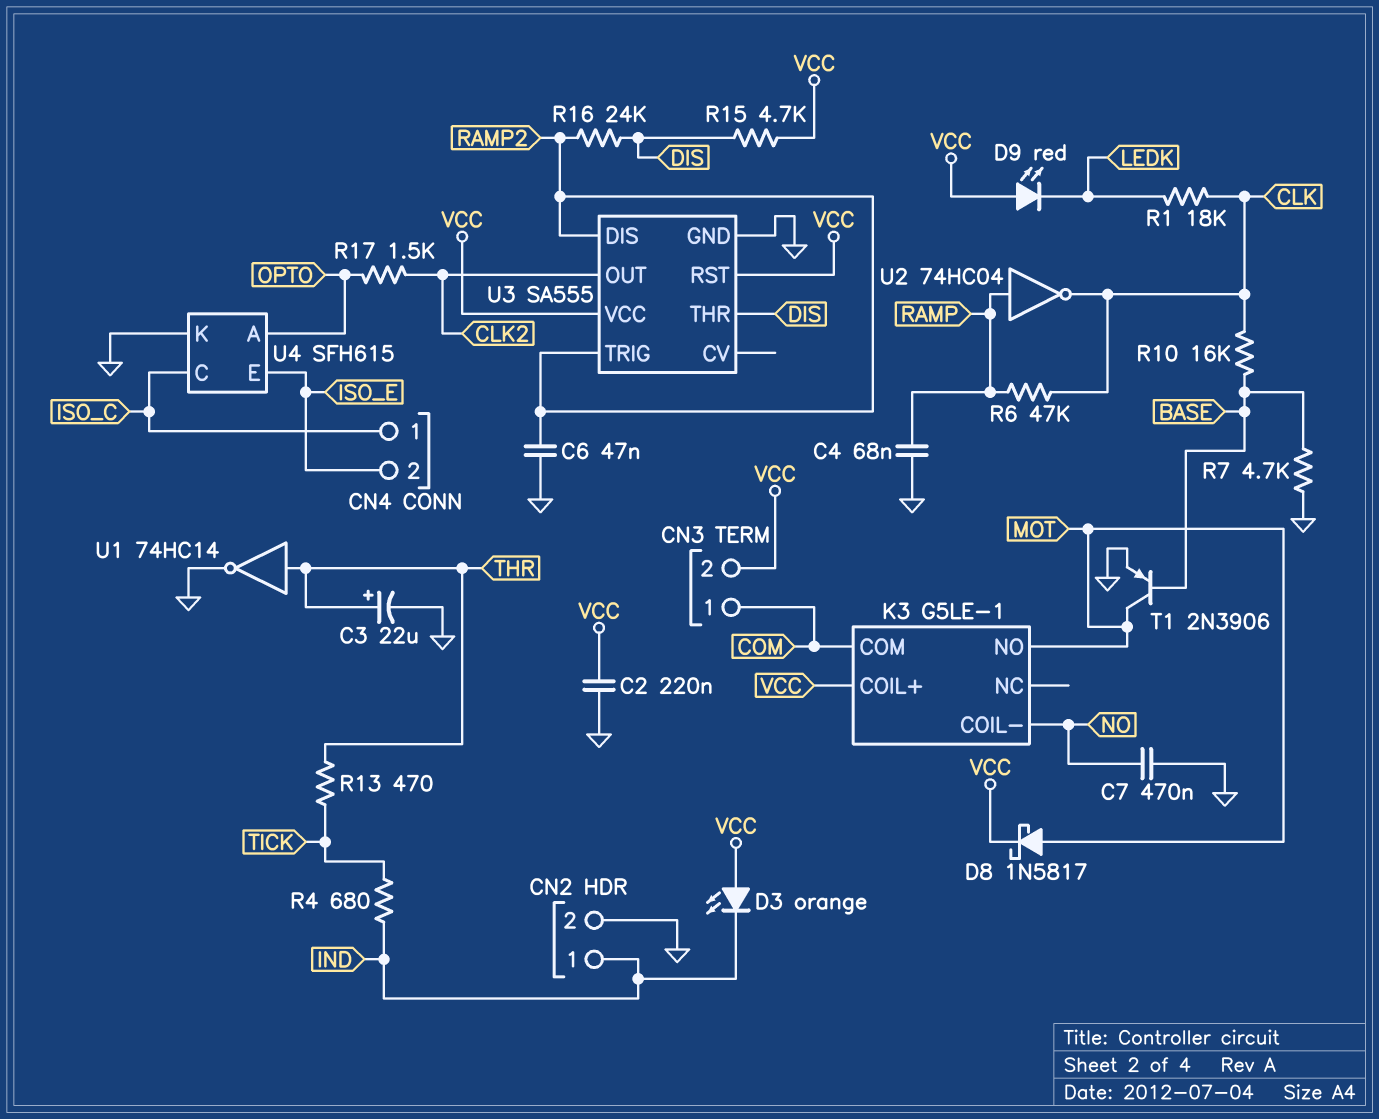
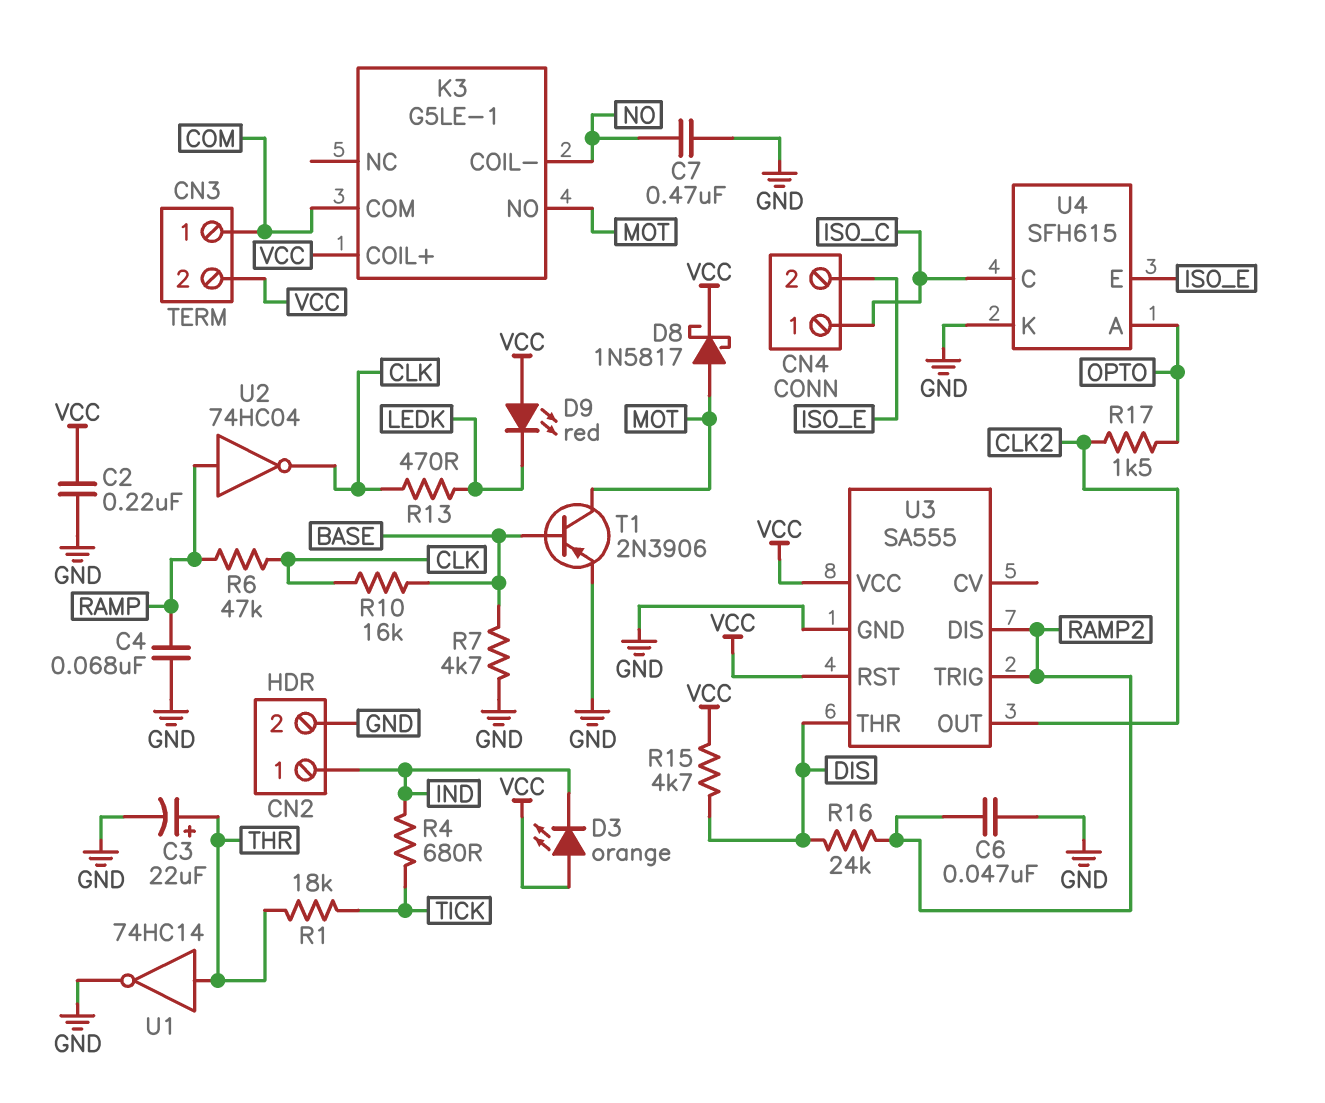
R1: 18k (CLK, LEDK) -> 18k (THR, TICK)
R13: 470 (THR, TICK) -> 470 (CLK, LEDK)

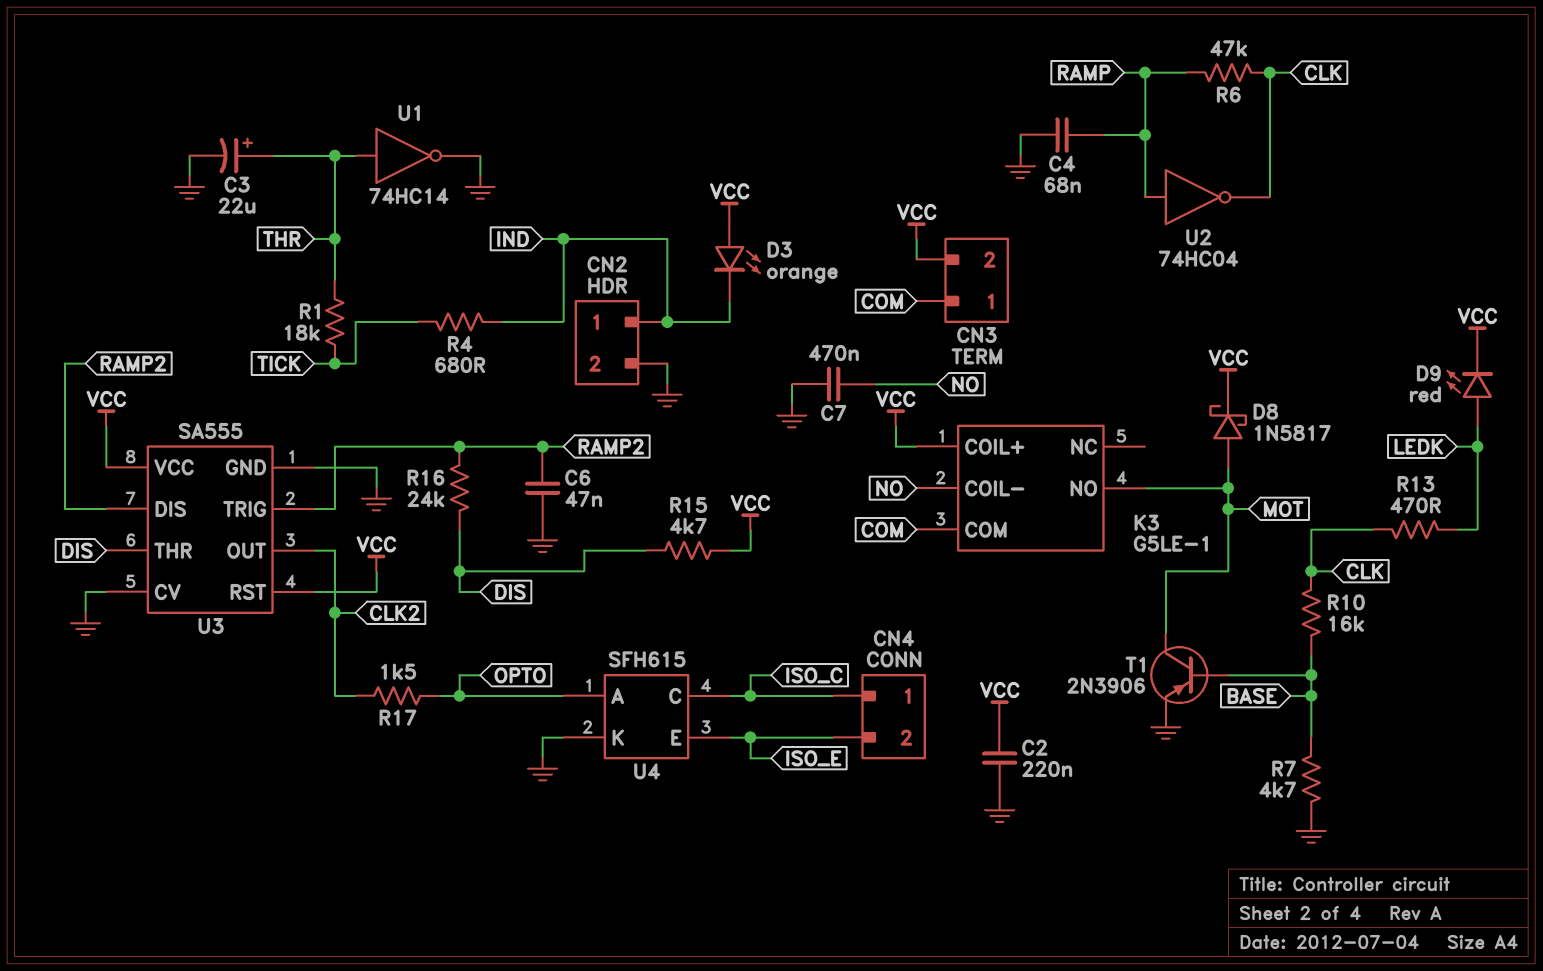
D9: LED red (A VCC, K LEDK) -> LED red (A LEDK, K VCC)
U3 pin CV: none -> GND

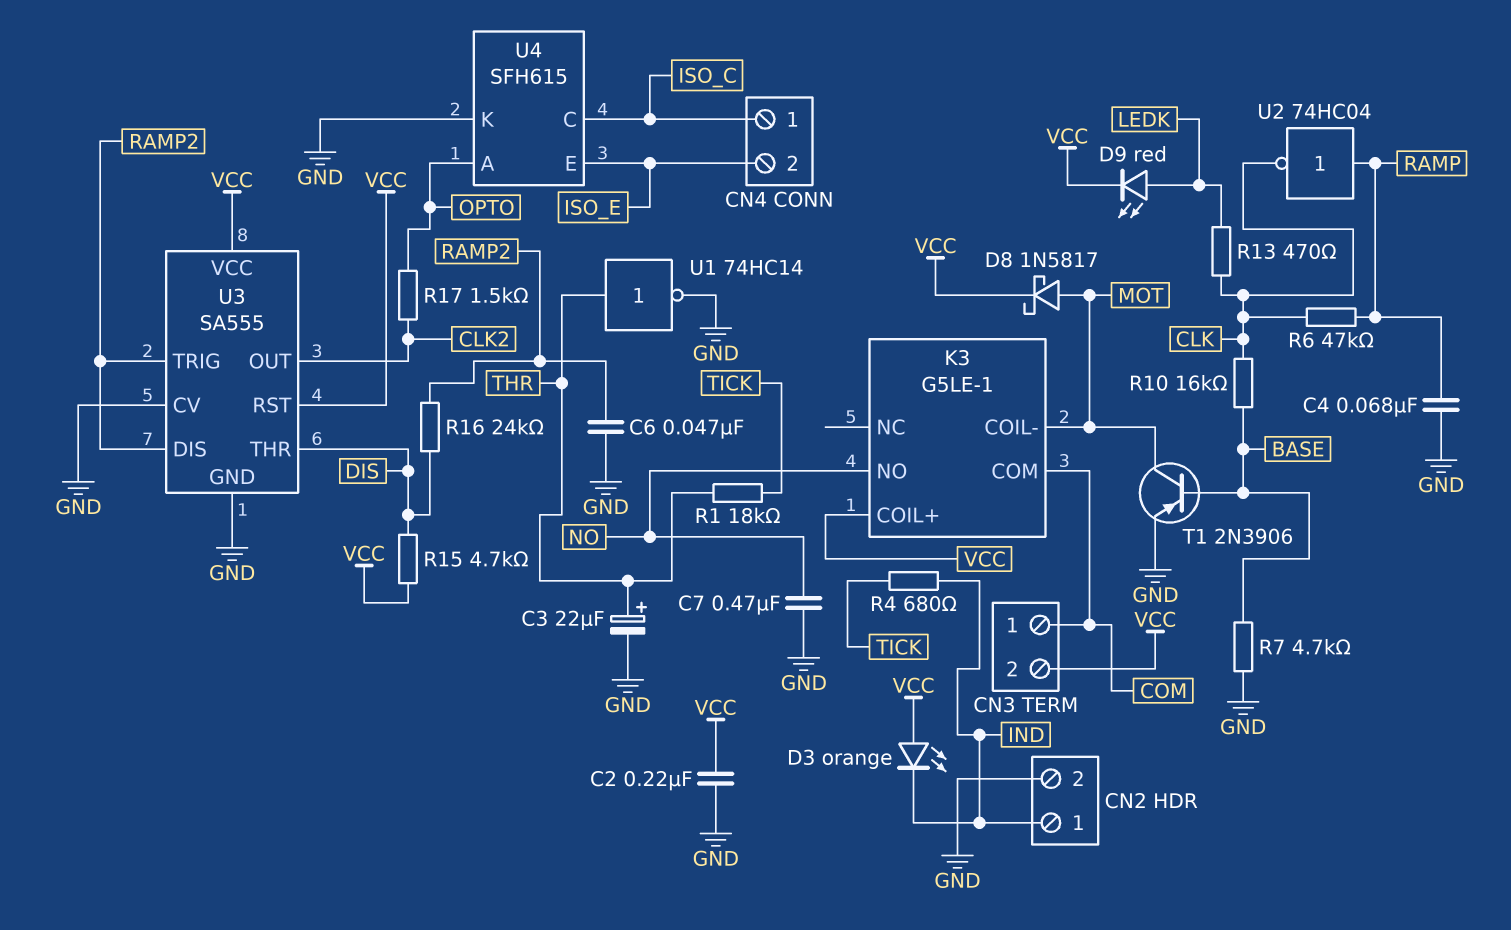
K3 pin COIL-: NO -> MOT
K3 pin NO: MOT -> NO

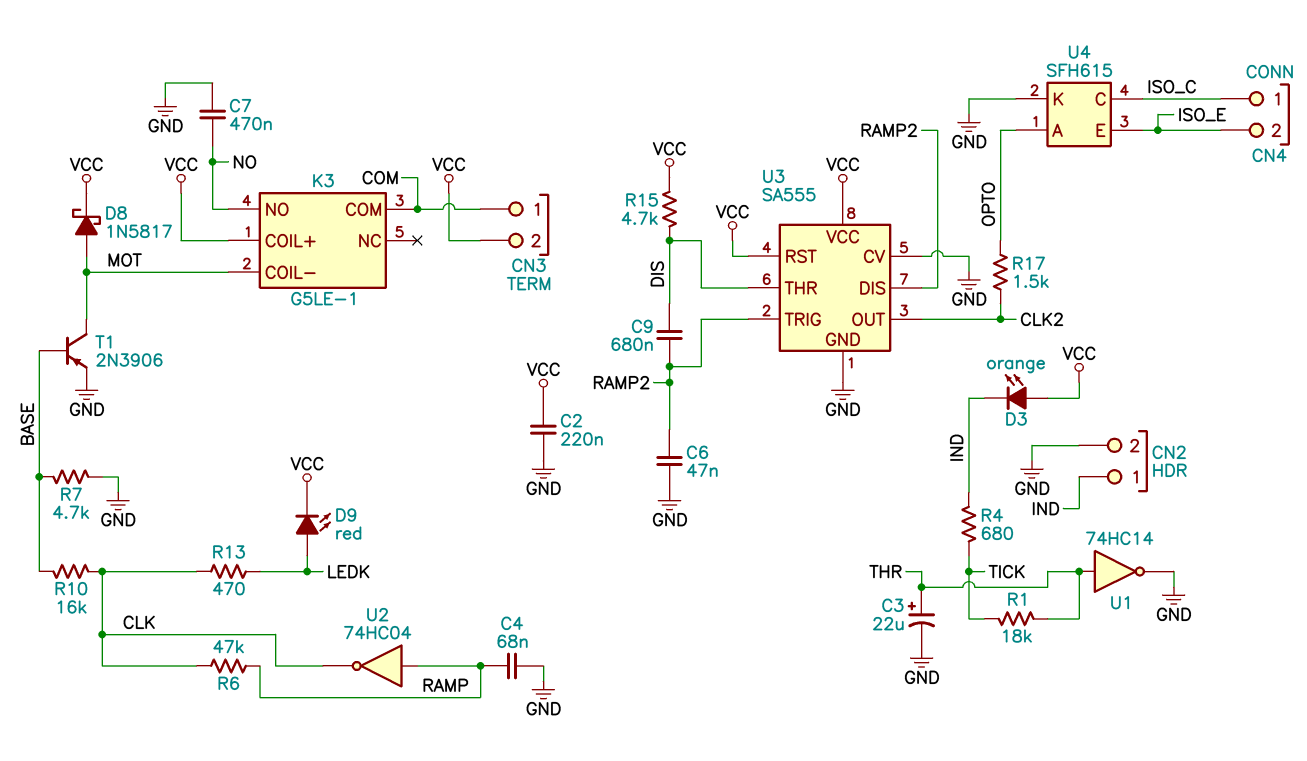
C9: none -> 680nF (DIS, RAMP2)
R16: 24k (DIS, RAMP2) -> none

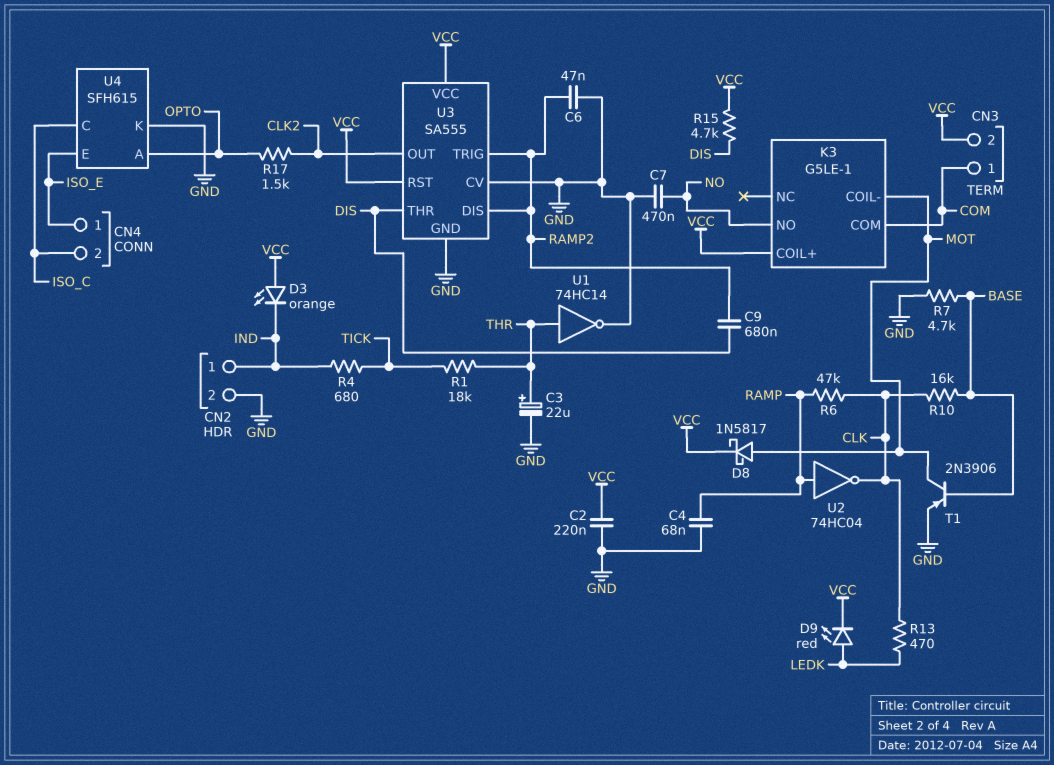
CN4 pin 1: ISO_C -> ISO_E
CN4 pin 2: ISO_E -> ISO_C

